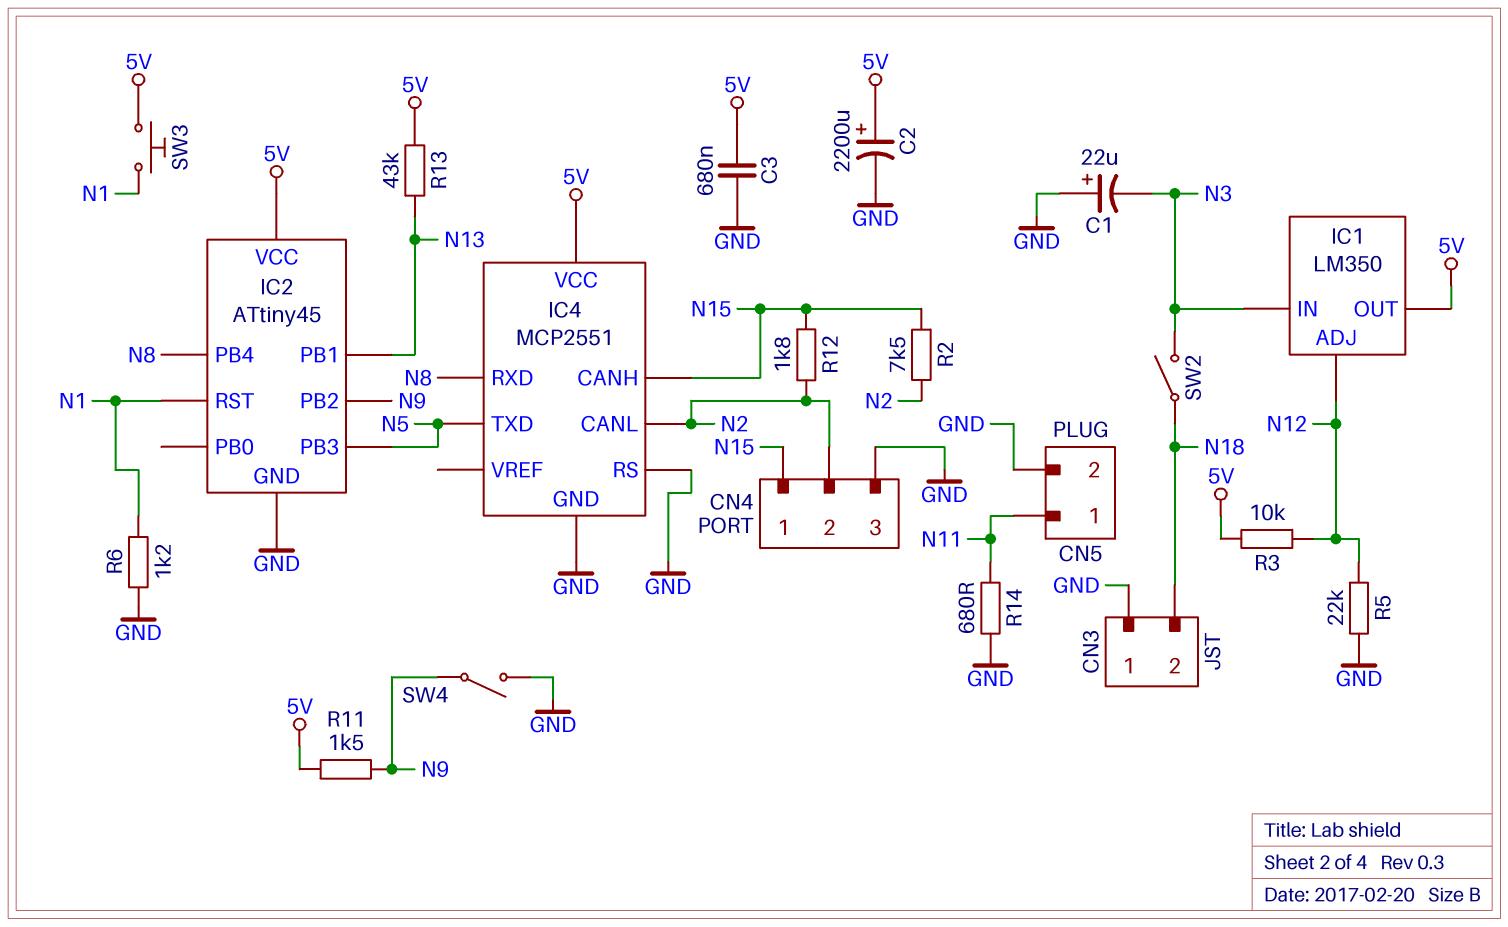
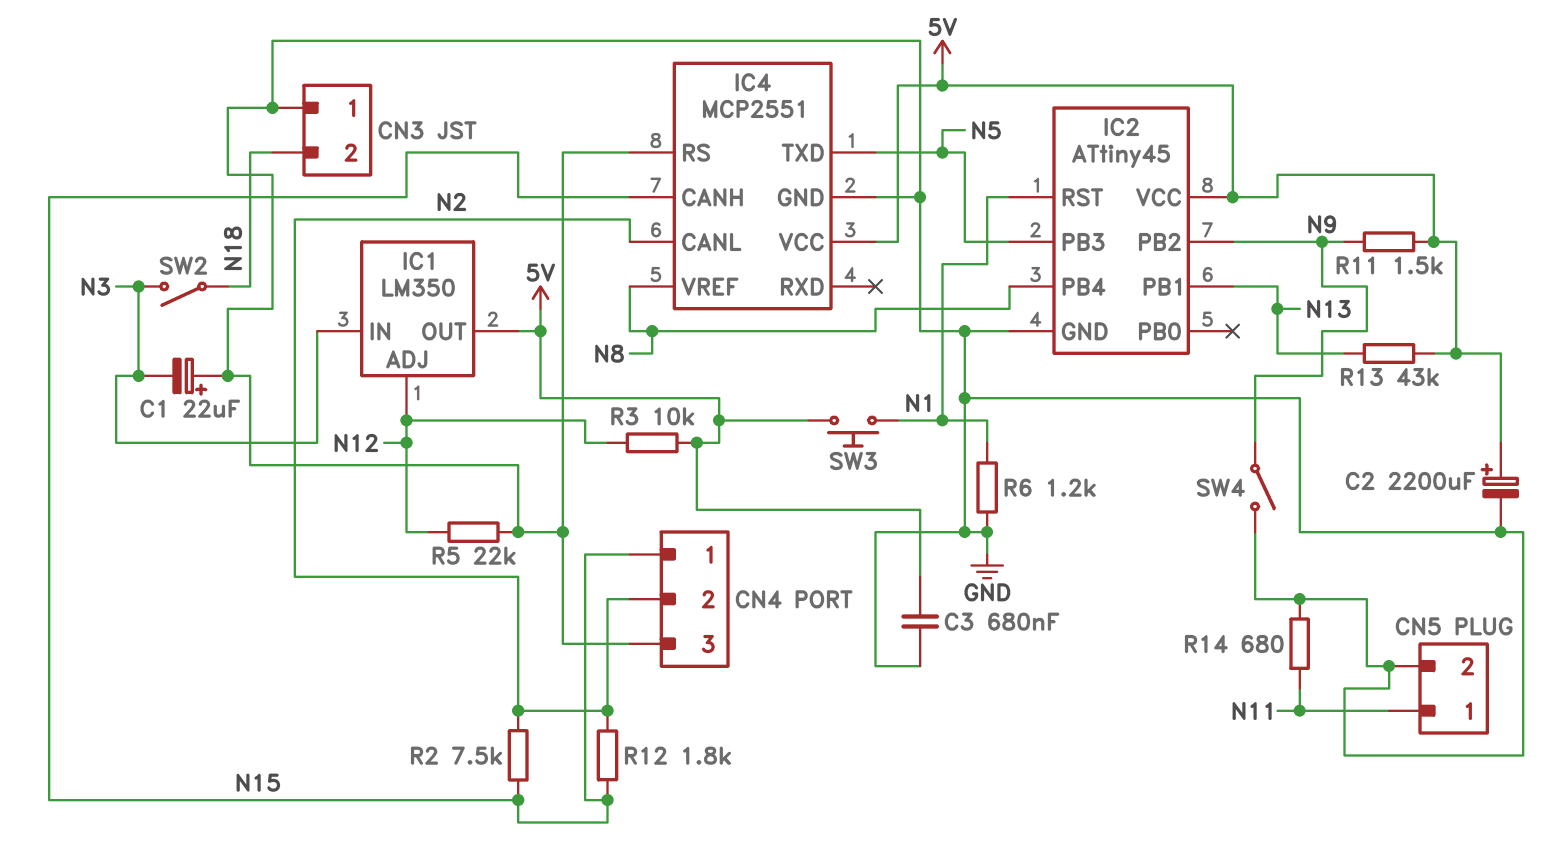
IC4 pin RXD: N8 -> none
IC4 pin VREF: none -> N8

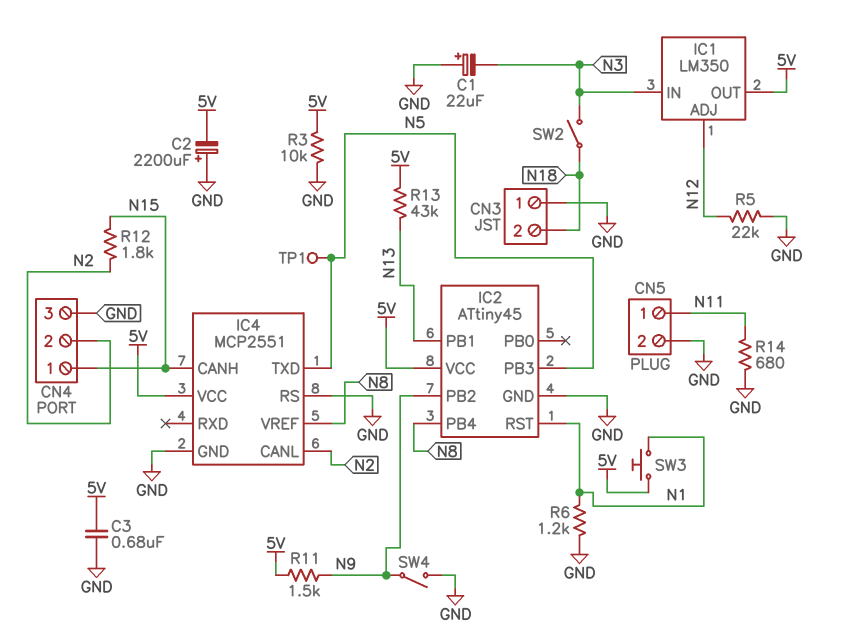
C2: 2200uF (plus 5V, minus GND) -> 2200uF (plus GND, minus 5V)
R2: 7.5k (N2, N15) -> none
R3: 10k (5V, N12) -> 10k (5V, GND)
TP1: none -> test point (N5)

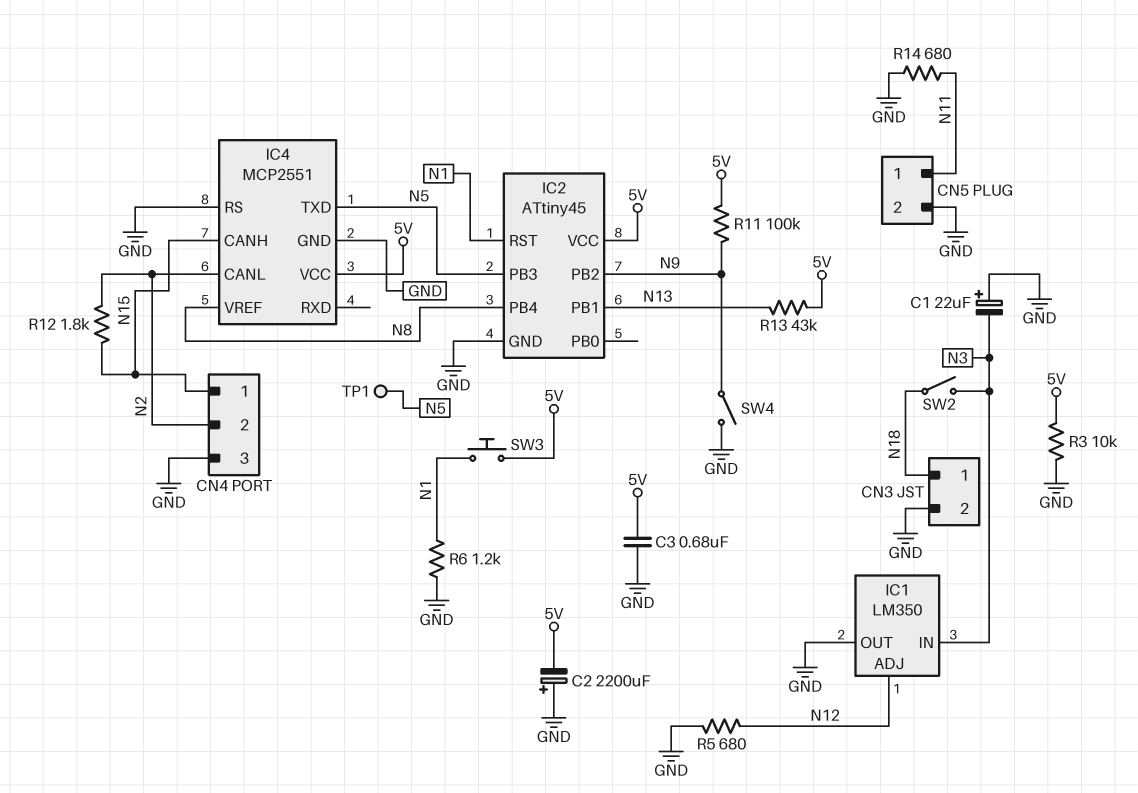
CN3 pin 1: GND -> N18
CN3 pin 2: N18 -> GND
IC1 pin OUT: 5V -> GND
R5: 22k (GND, N12) -> 680 (GND, N12)
R11: 1.5k (5V, N9) -> 100k (5V, N9)

